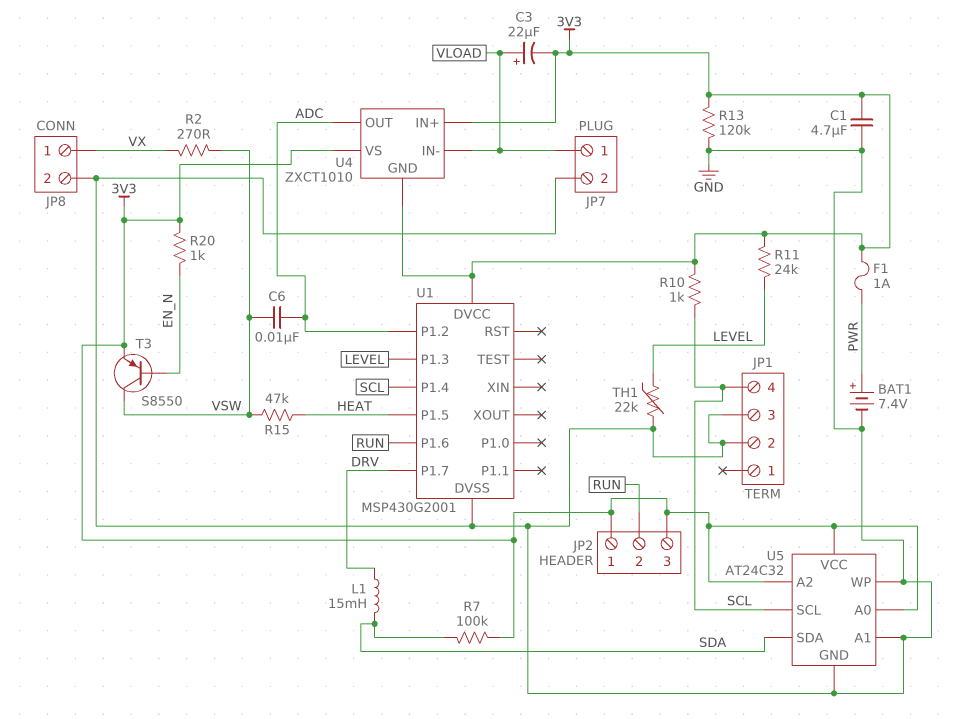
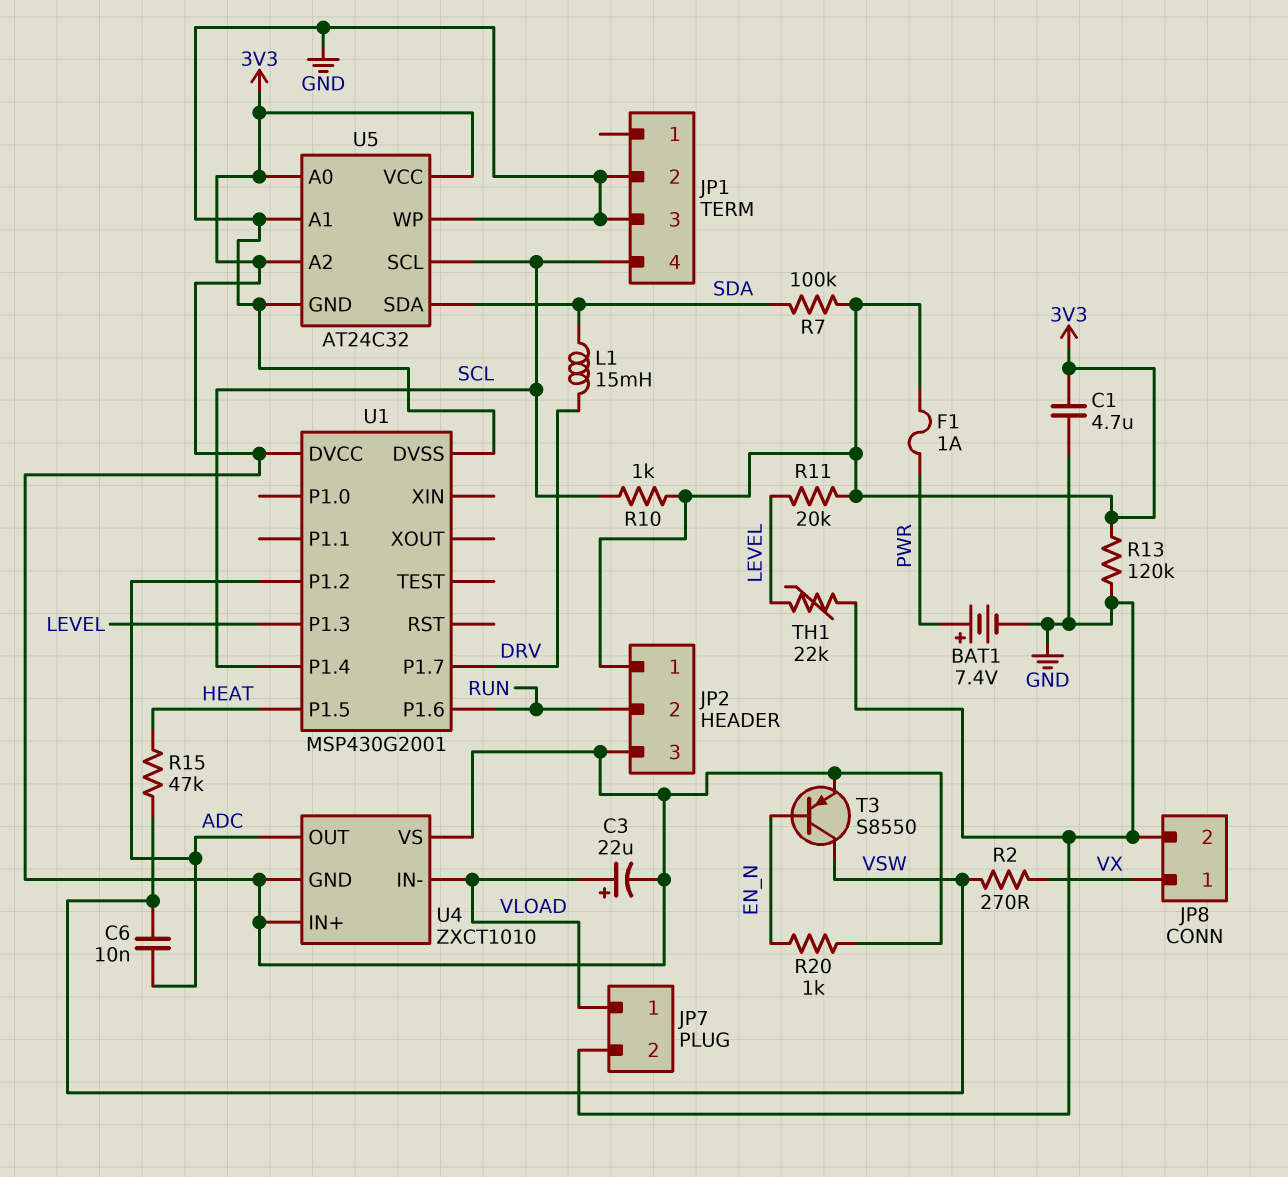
R11: 24k (3V3, LEVEL) -> 20k (3V3, LEVEL)

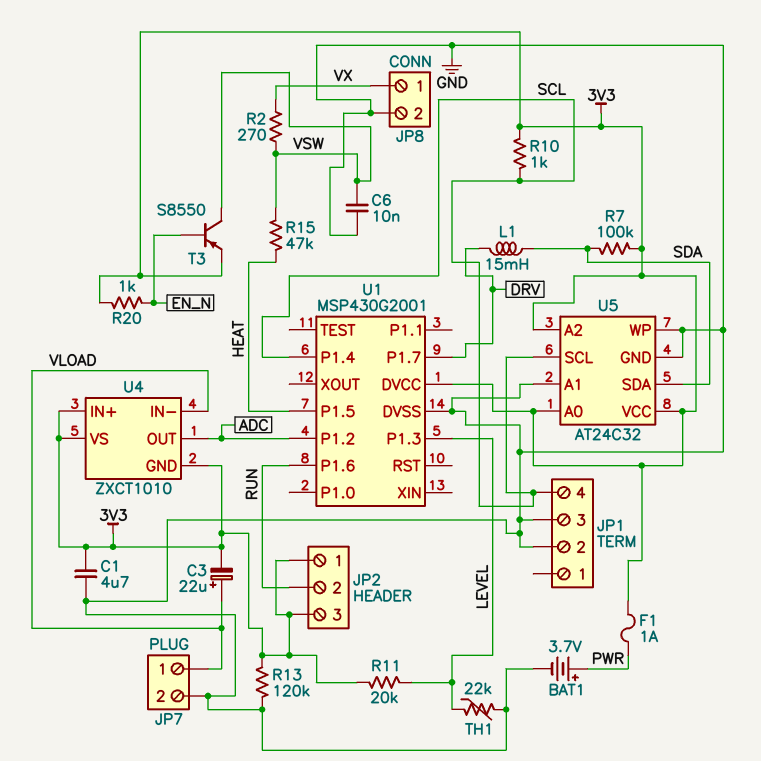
BAT1: 7.4V (plus PWR, minus GND) -> 3.7V (plus PWR, minus GND)
C6: 10nF (ADC, VSW) -> 10nF (GND, VSW)

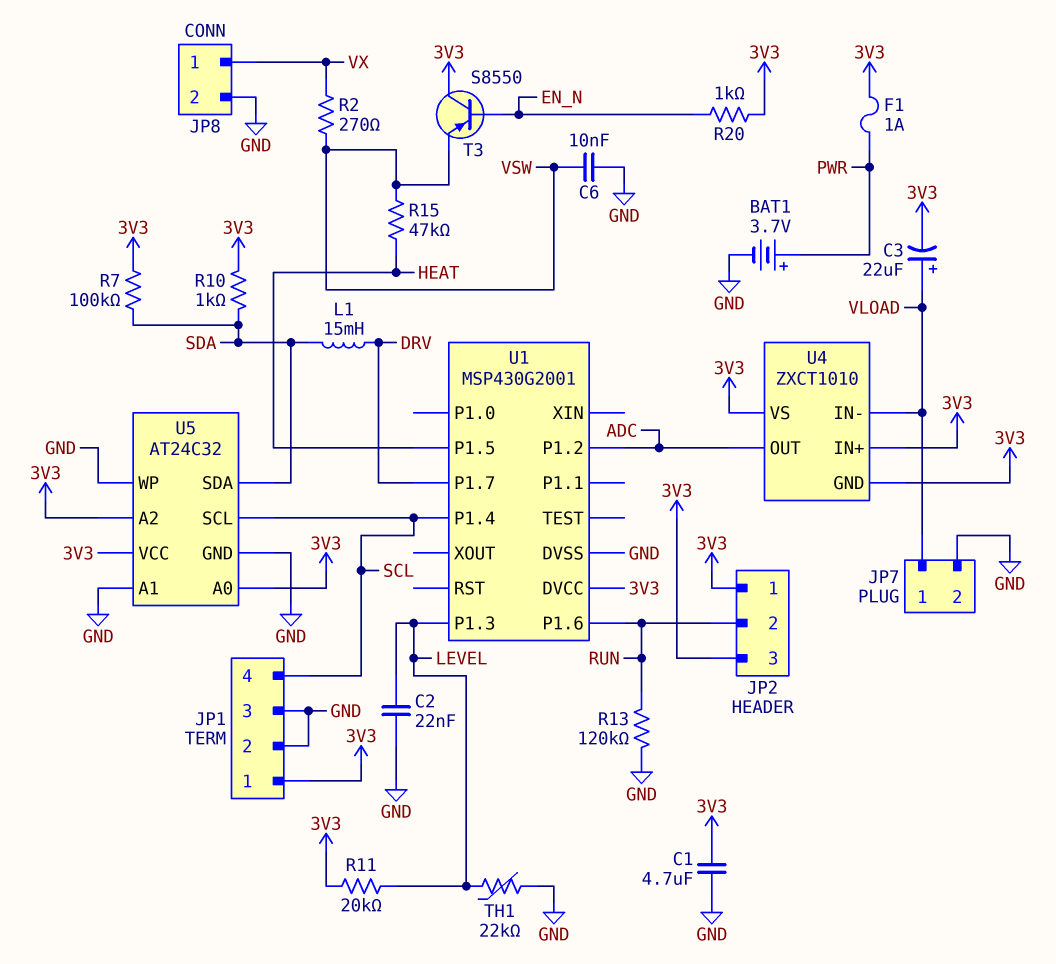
C2: none -> 22nF (GND, LEVEL)
JP1 pin 1: none -> 3V3
R10: 1k (3V3, SCL) -> 1k (3V3, SDA)
R13: 120k (3V3, GND) -> 120k (GND, RUN)
T3: PNP S8550 (B EN_N, C VSW, E 3V3) -> PNP S8550 (B EN_N, C 3V3, E VSW)

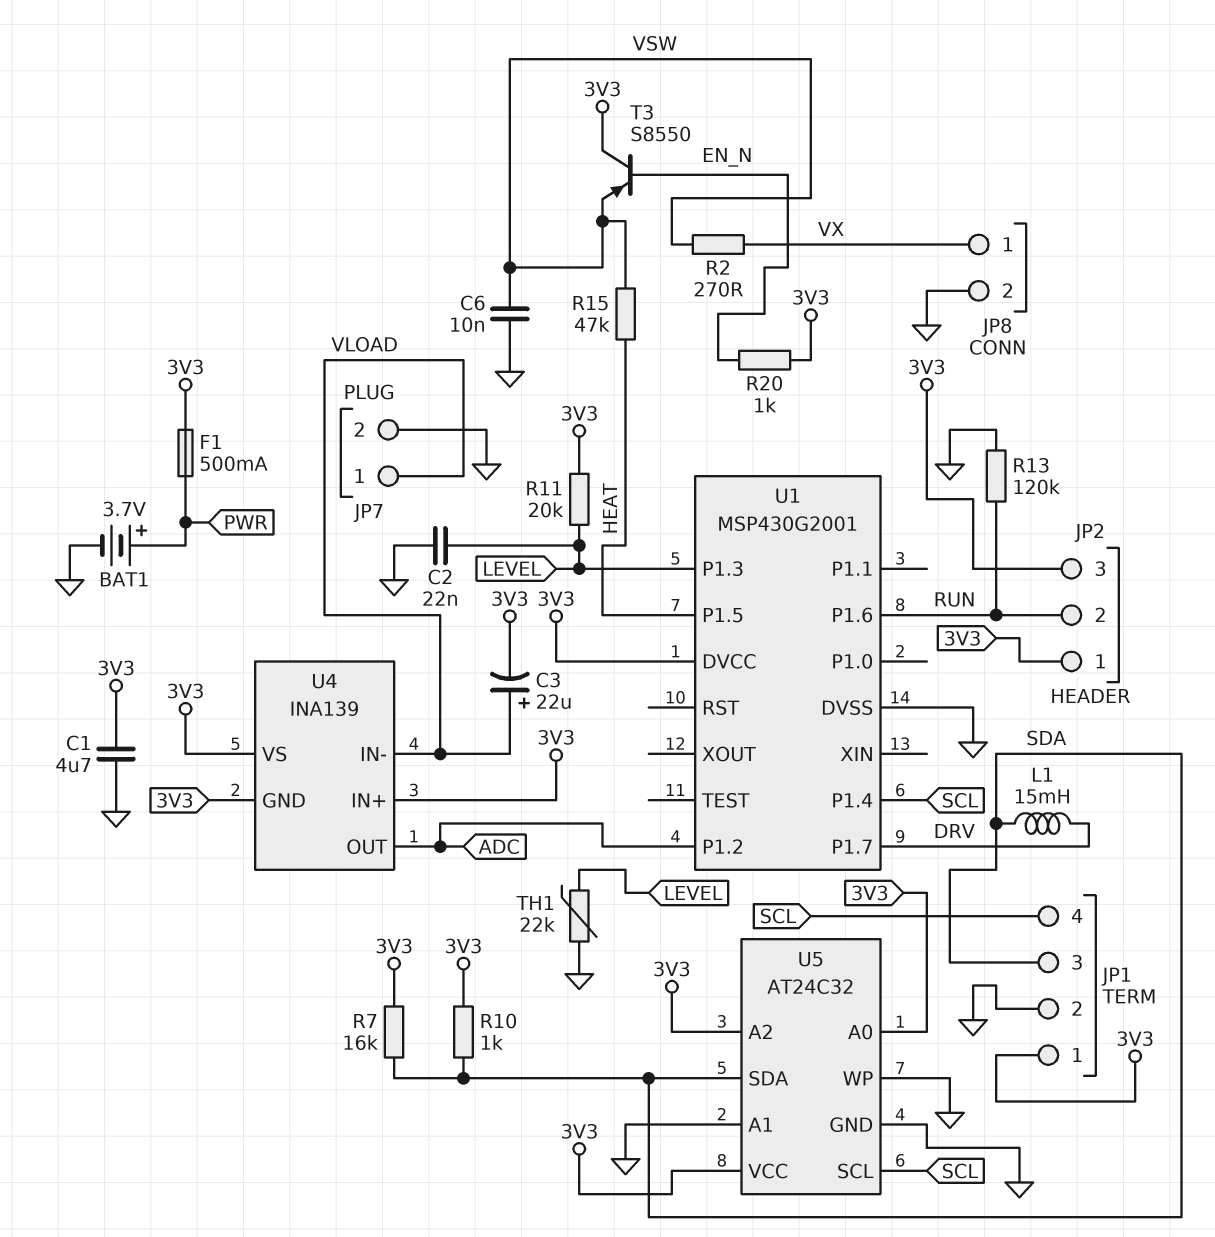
F1: 1A (3V3, PWR) -> 500mA (3V3, PWR)
JP1 pin 3: GND -> SDA
R7: 100k (3V3, SDA) -> 16k (3V3, SDA)
U4: ZXCT1010 -> INA139

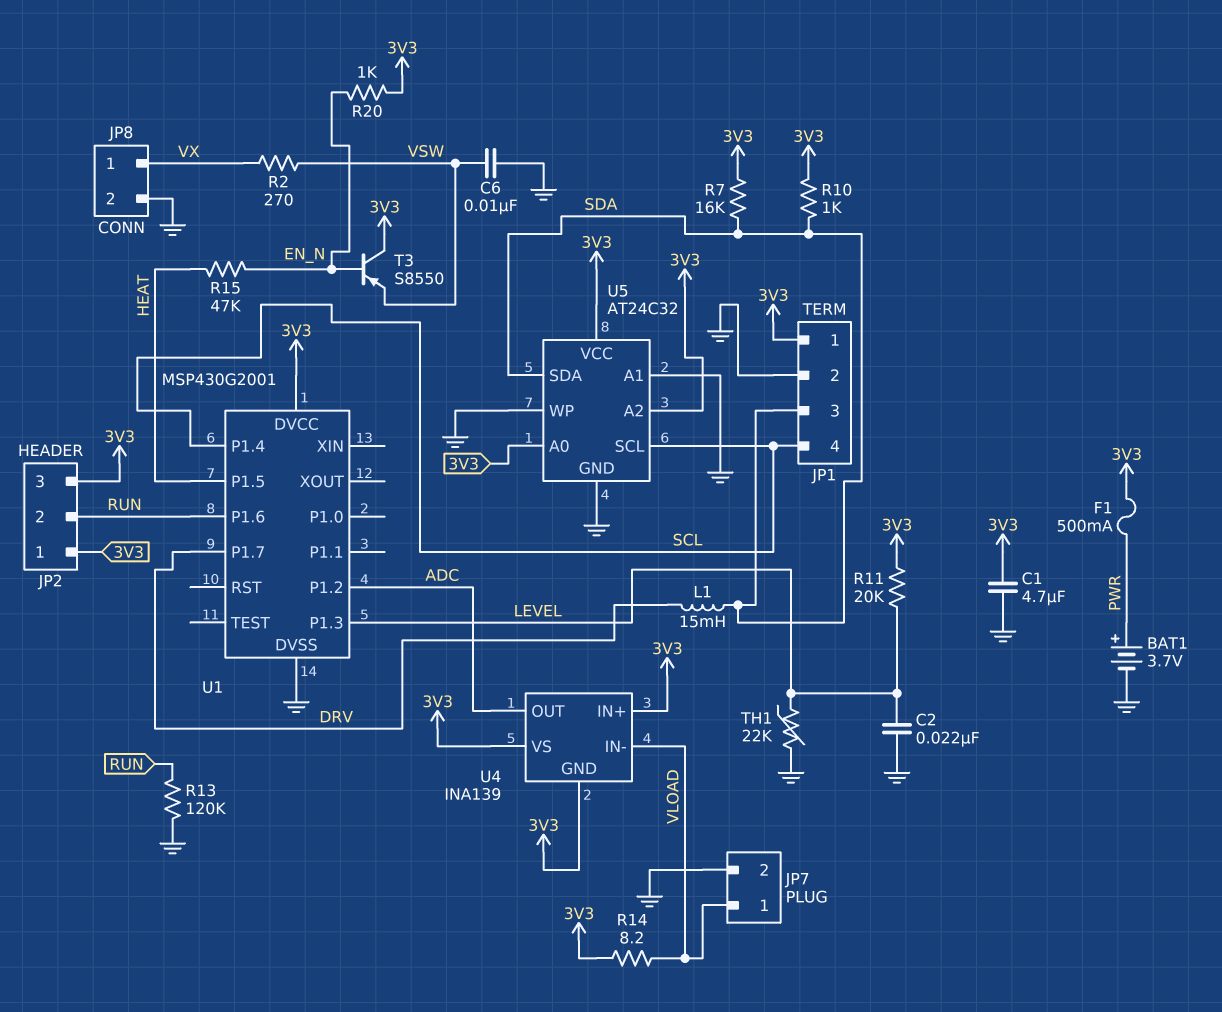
C3: 22uF (plus VLOAD, minus 3V3) -> none
R14: none -> 8.2 (3V3, VLOAD)
R15: 47k (HEAT, VSW) -> 47k (EN_N, HEAT)

